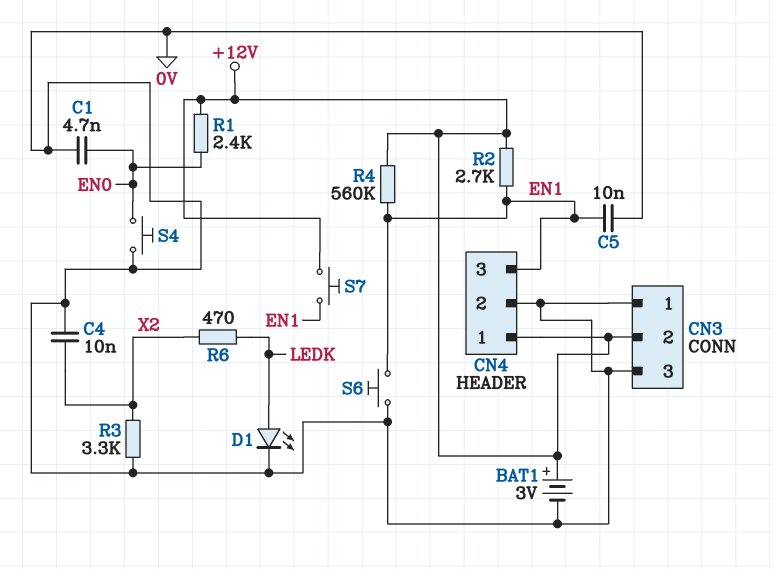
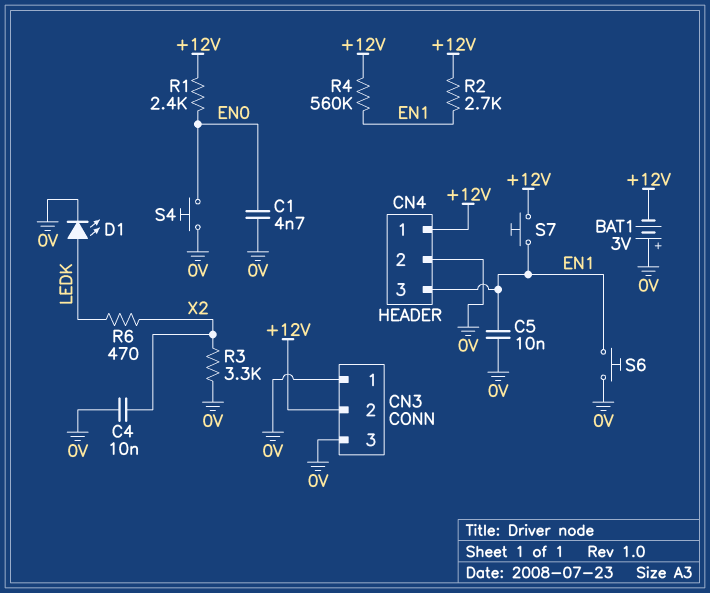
BAT1: 3V (plus +12V, minus 0V) -> 3V (plus 0V, minus +12V)

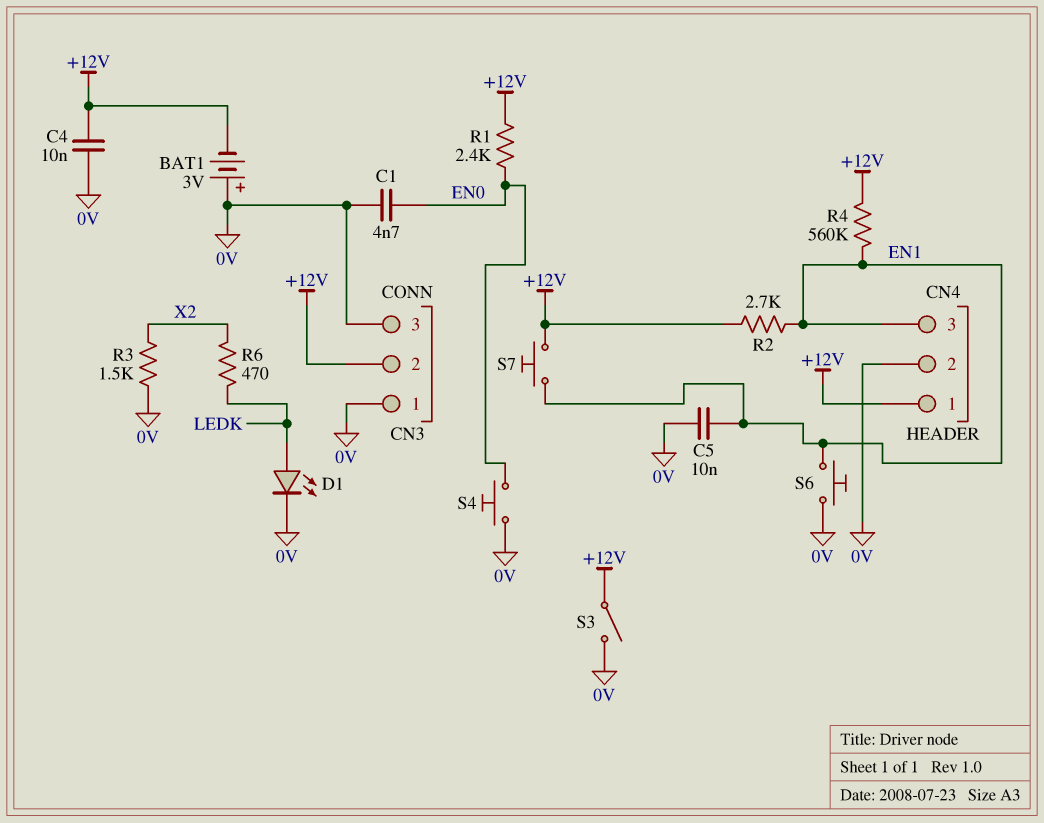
C4: 10nF (0V, X2) -> 10nF (+12V, 0V)
R3: 3.3k (0V, X2) -> 1.5k (0V, X2)
S3: none -> switch (+12V, 0V)

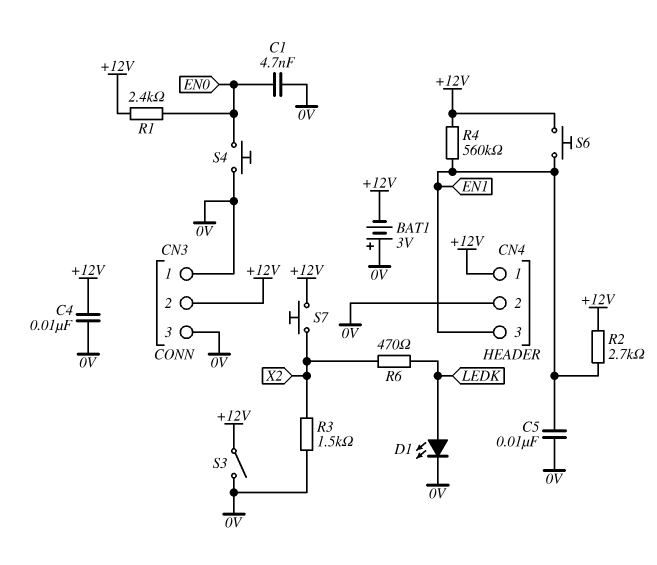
S6: button (0V, EN1) -> button (+12V, EN1)
S7: button (+12V, EN1) -> button (+12V, X2)

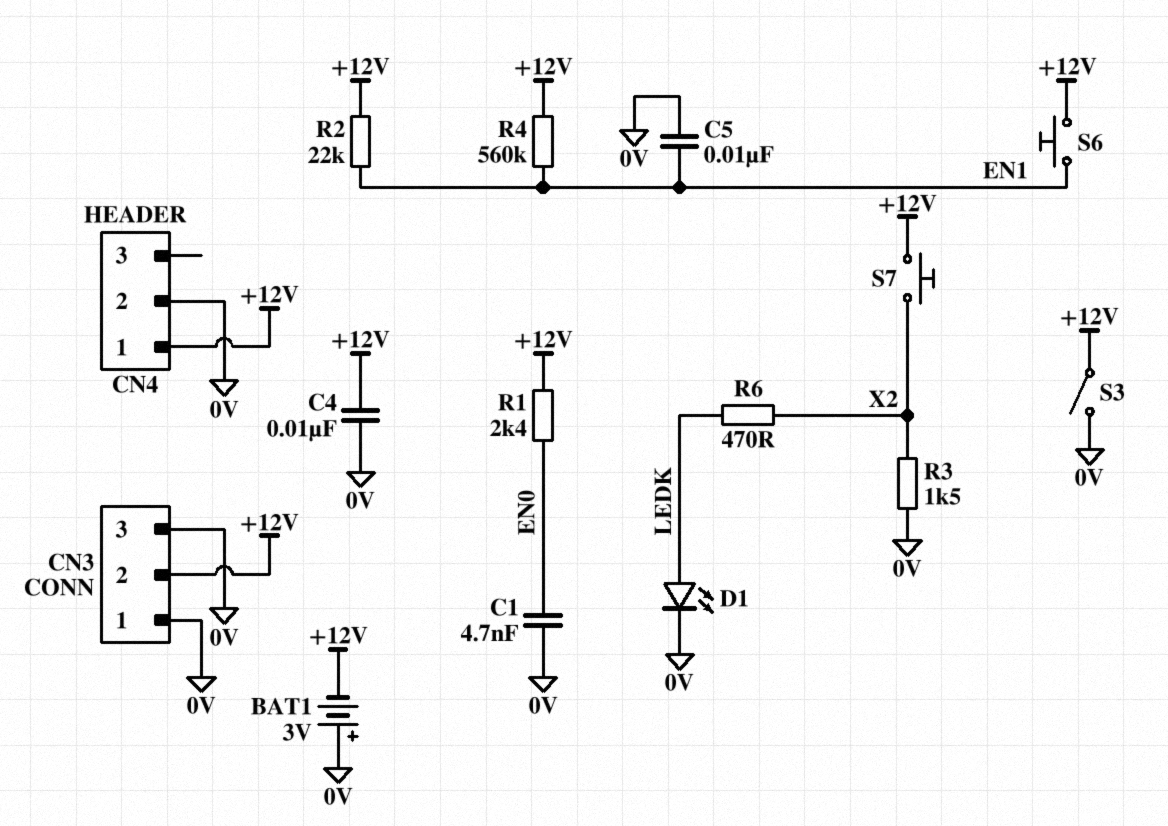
CN4 pin 3: EN1 -> none
R2: 2.7k (+12V, EN1) -> 22k (+12V, EN1)
S4: button (0V, EN0) -> none

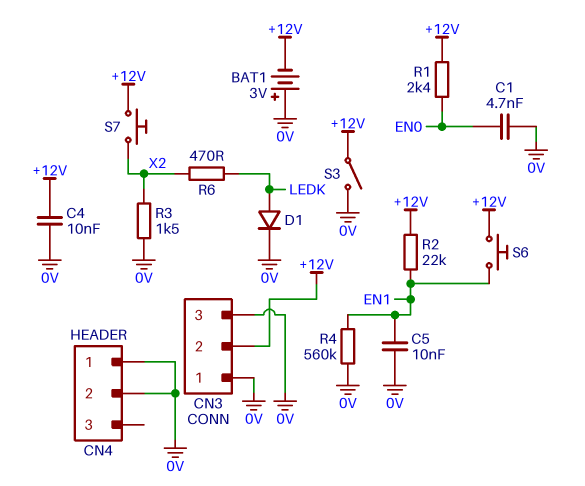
CN4 pin 1: +12V -> 0V
D1: LED (A LEDK, K 0V) -> diode (A LEDK, K 0V)
R4: 560k (+12V, EN1) -> 560k (0V, EN1)

